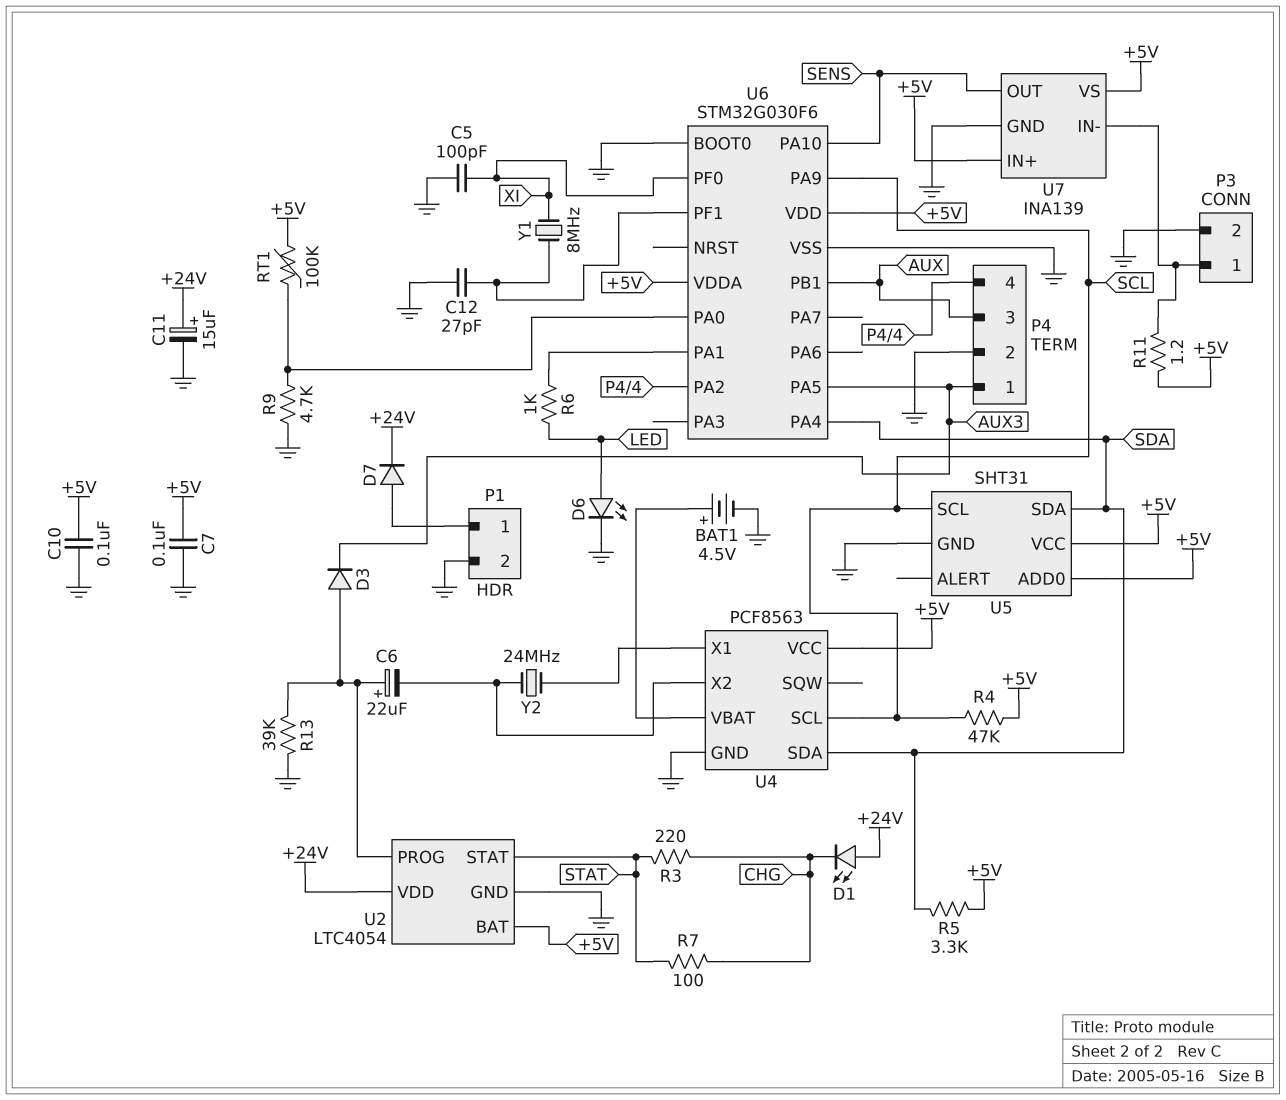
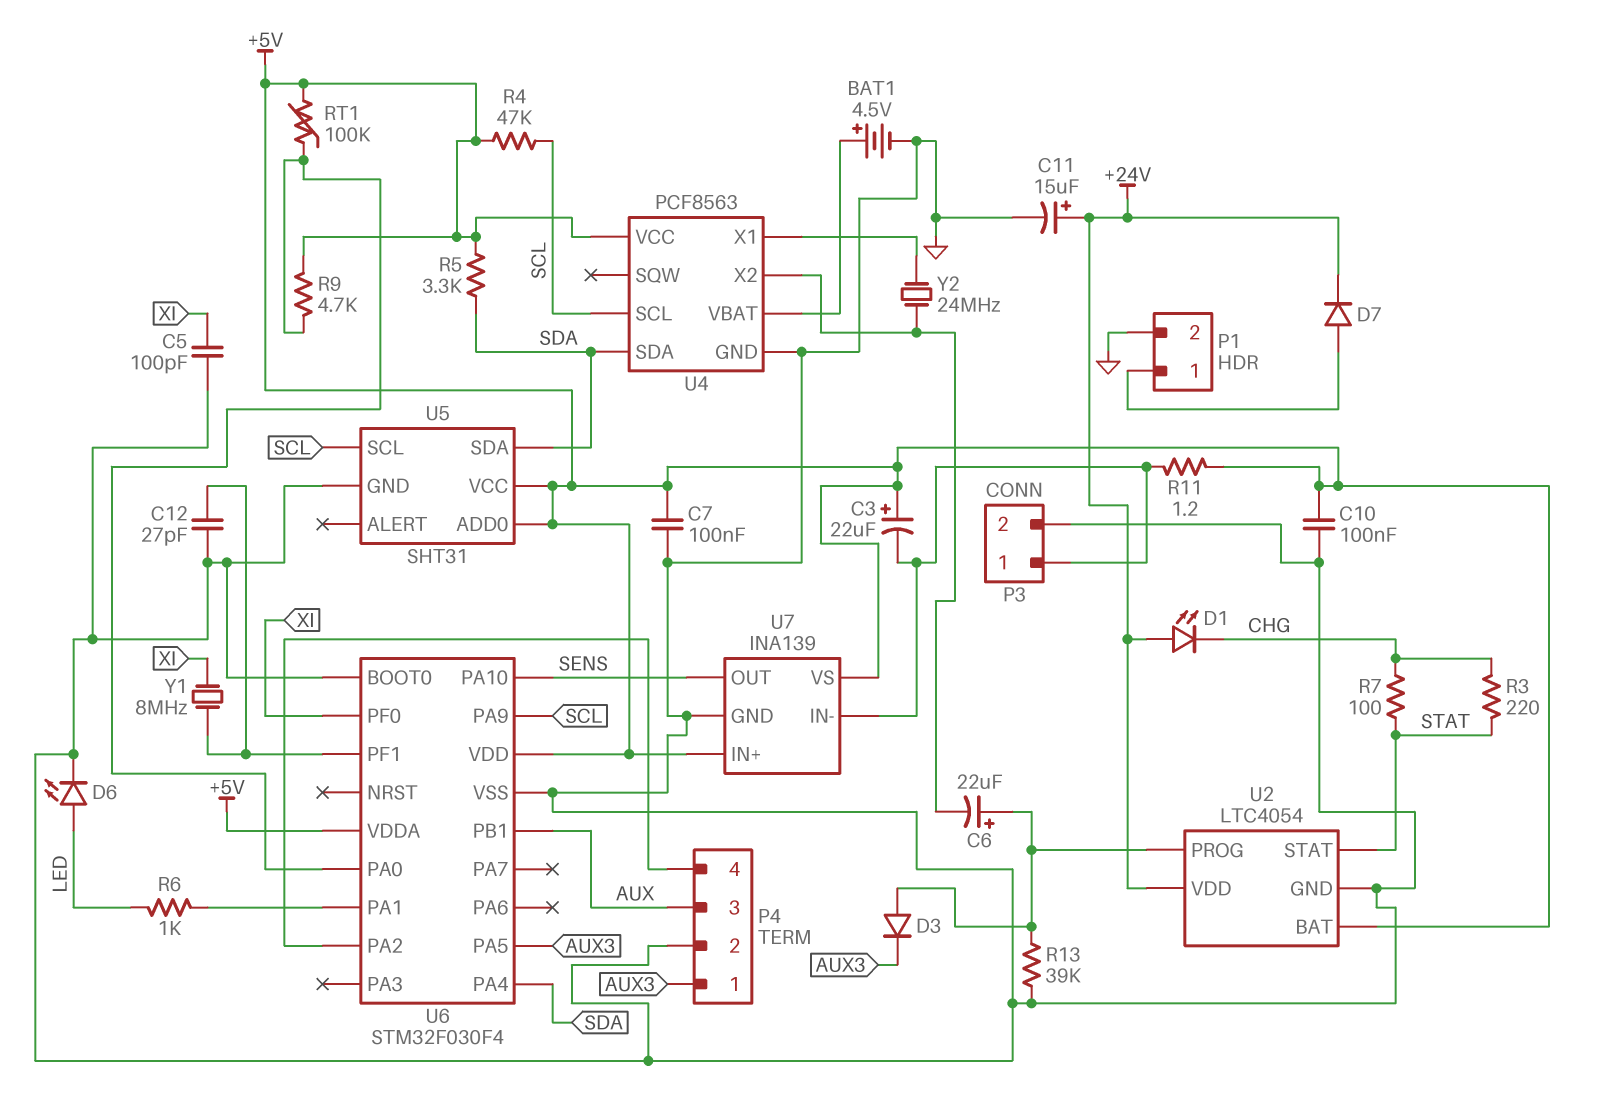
C3: none -> 22uF (plus +5V, minus P3/1)
R9: 4.7k (GND, U6/PA0) -> 4.7k (+5V, U6/PA0)
U6: STM32G030F6 -> STM32F030F4

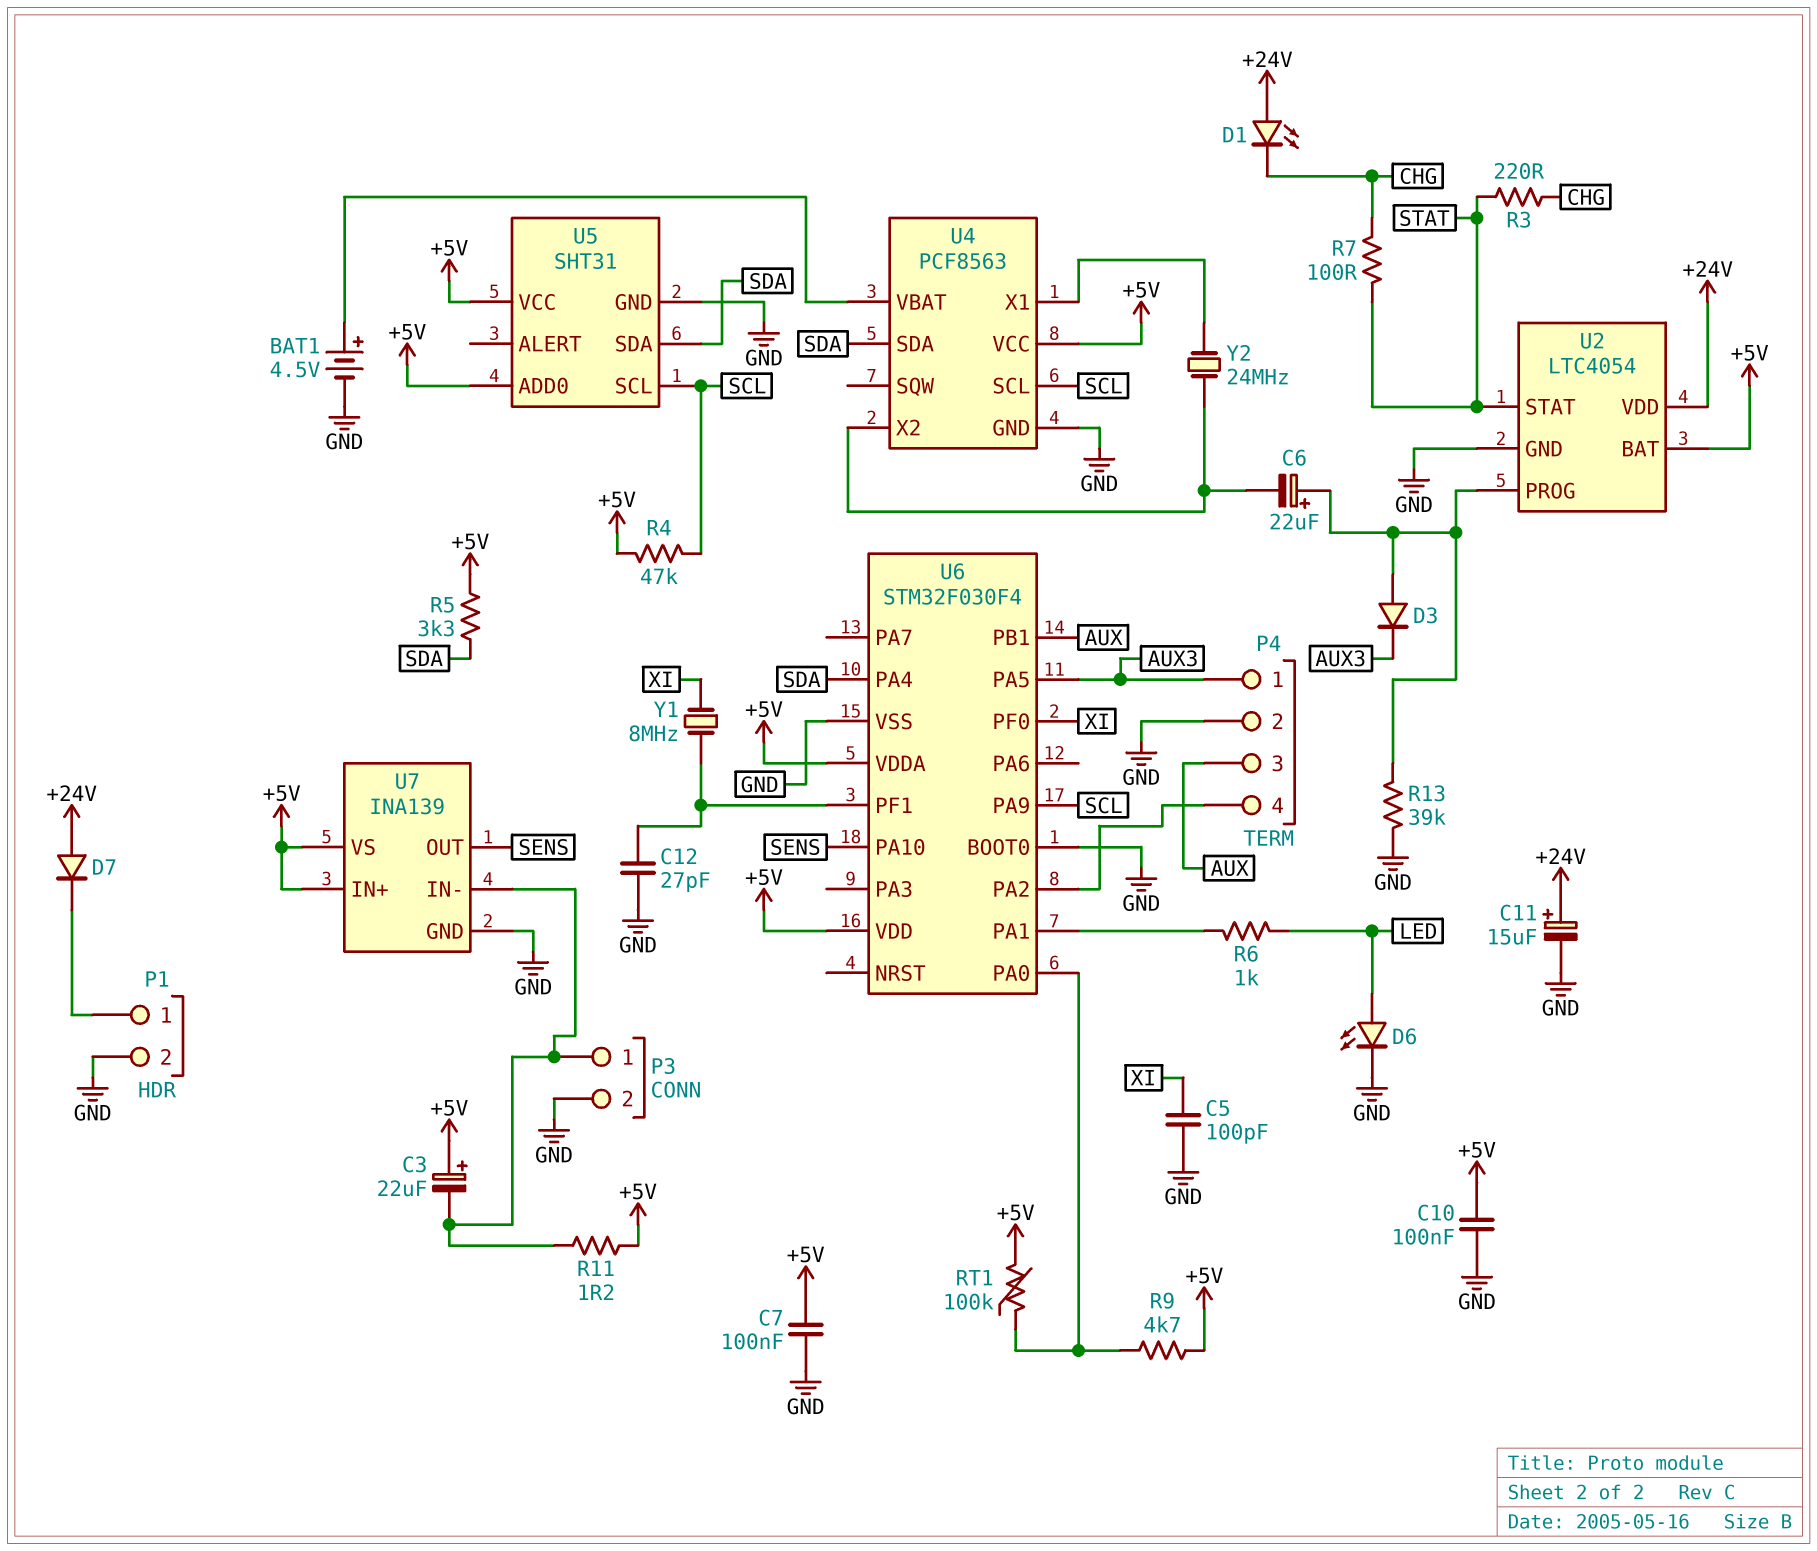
D7: diode (A P1/1, K +24V) -> diode (A +24V, K P1/1)

